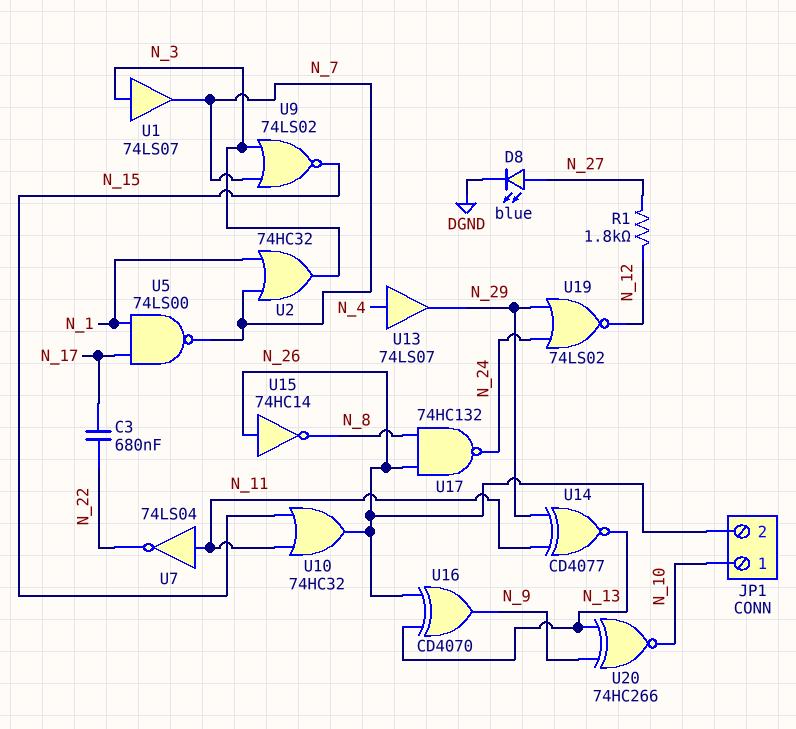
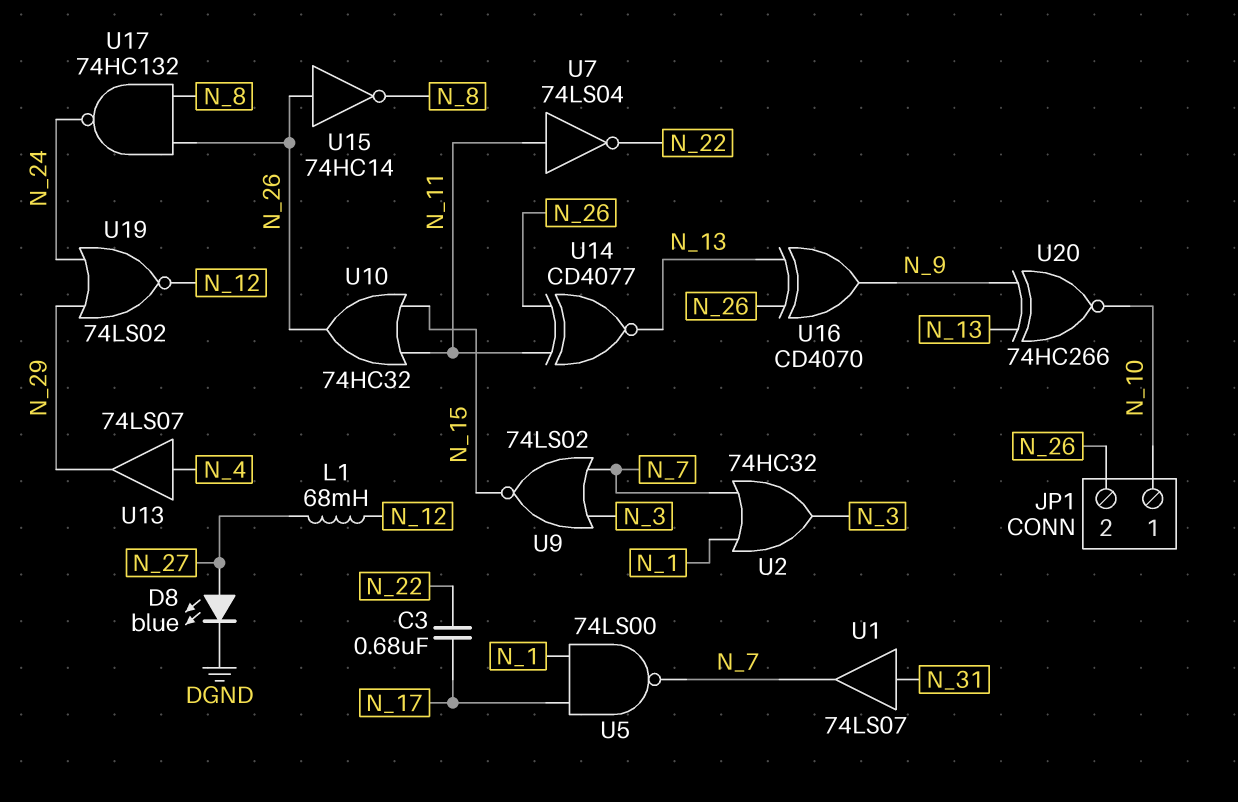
L1: none -> 68mH (N_12, N_27)
R1: 1.8k (N_12, N_27) -> none
U1: buffer 74LS07 (in N_3, out N_7) -> buffer 74LS07 (in N_31, out N_7)
U14: XNOR CD4077 (in N_11, in N_29, out N_13) -> XNOR CD4077 (in N_11, in N_26, out N_13)

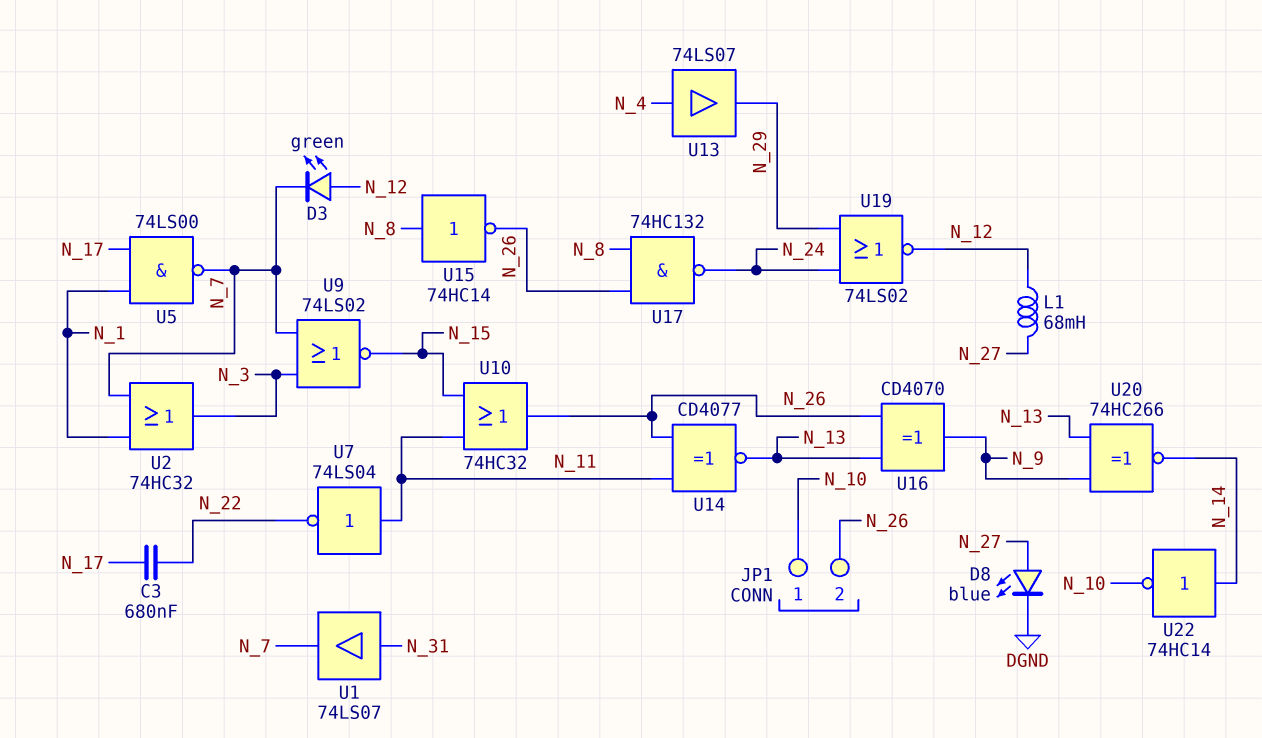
D3: none -> LED green (A N_12, K N_7)
U15: NOT 74HC14 (in N_26, out N_8) -> NOT 74HC14 (in N_8, out N_26)
U20: XNOR 74HC266 (in N_9, in N_13, out N_10) -> XNOR 74HC266 (in N_9, in N_13, out N_14)
U22: none -> NOT 74HC14 (in N_14, out N_10)

